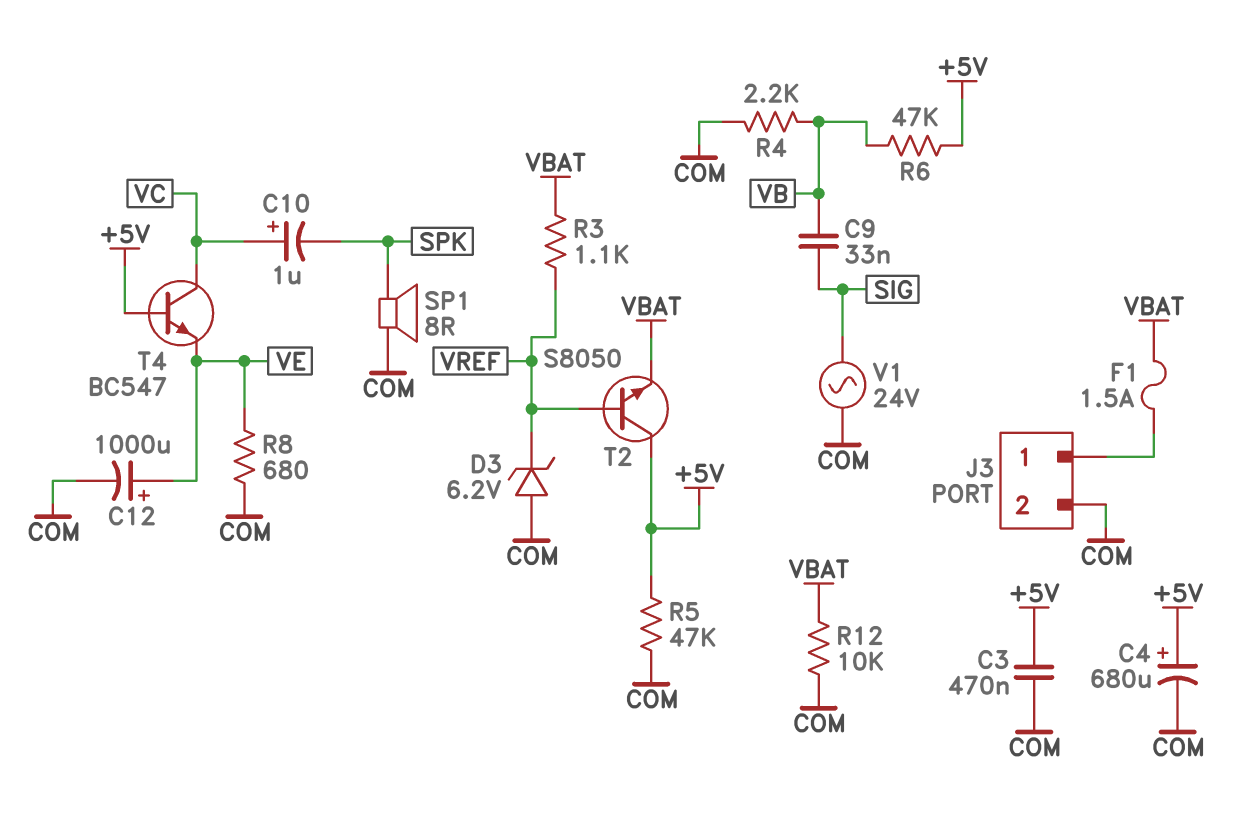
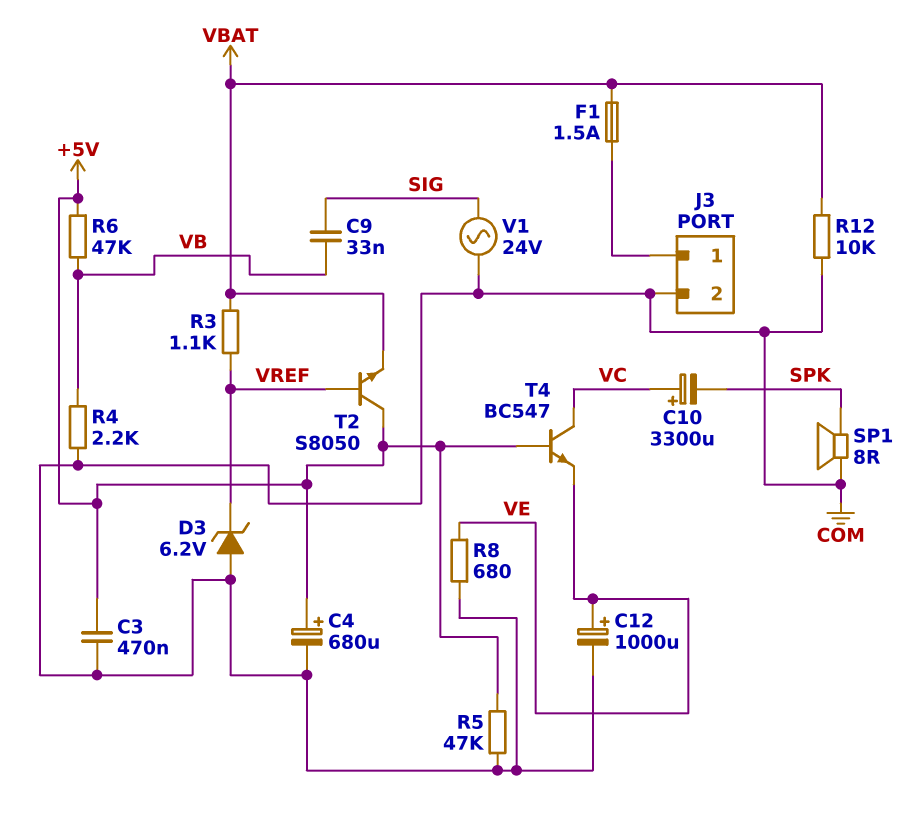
C10: 1uF (plus VC, minus SPK) -> 3300uF (plus VC, minus SPK)

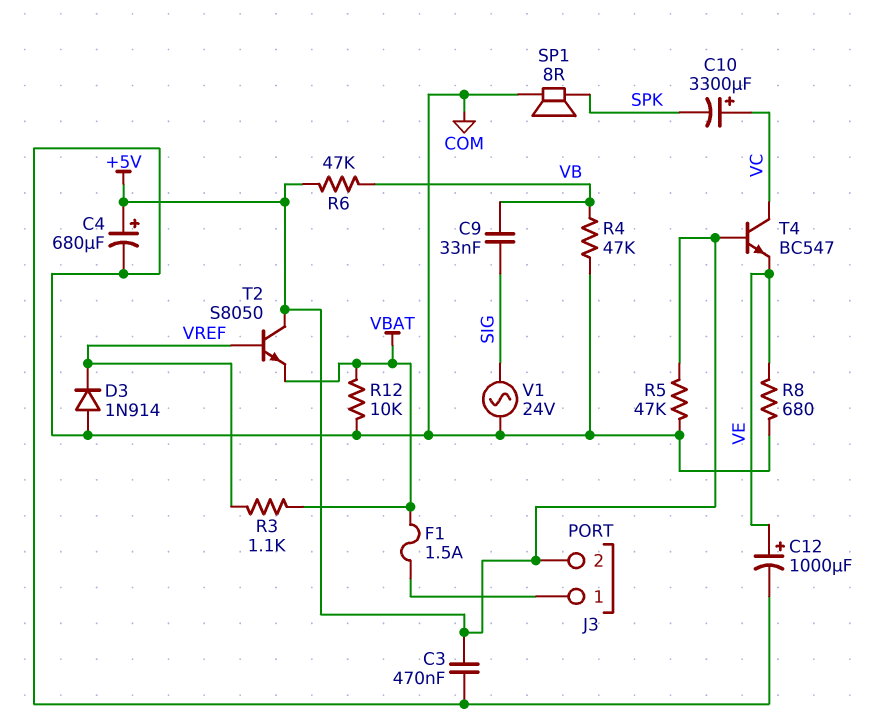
D3: zener 6.2V (A COM, K VREF) -> diode 1N914 (A COM, K VREF)
J3 pin 2: COM -> +5V
R4: 2.2k (COM, VB) -> 47k (COM, VB)

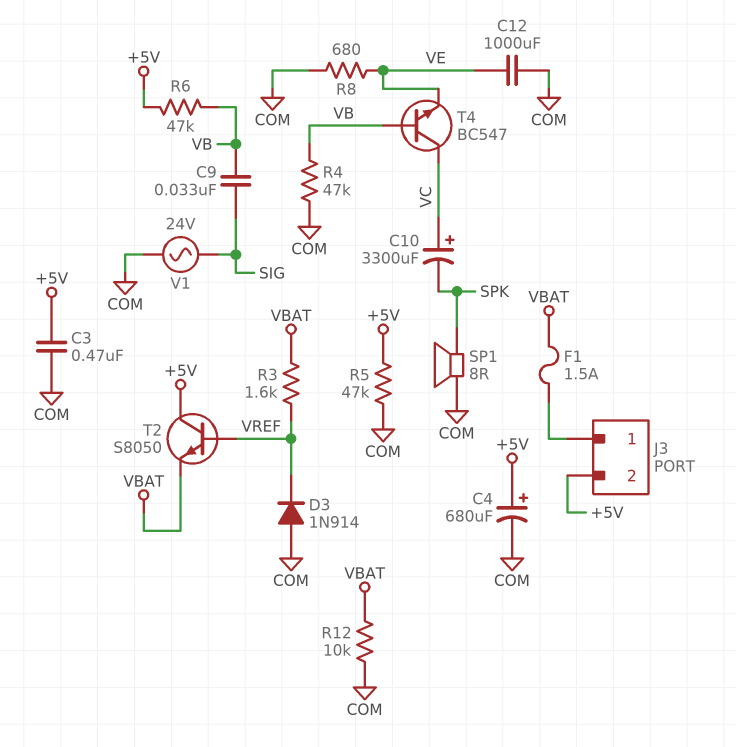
C12: 1000uF (plus VE, minus COM) -> 1000uF (COM, VE)
R3: 1.1k (VBAT, VREF) -> 1.6k (VBAT, VREF)
T4: NPN BC547 (B +5V, C VC, E VE) -> NPN BC547 (B VB, C VC, E VE)

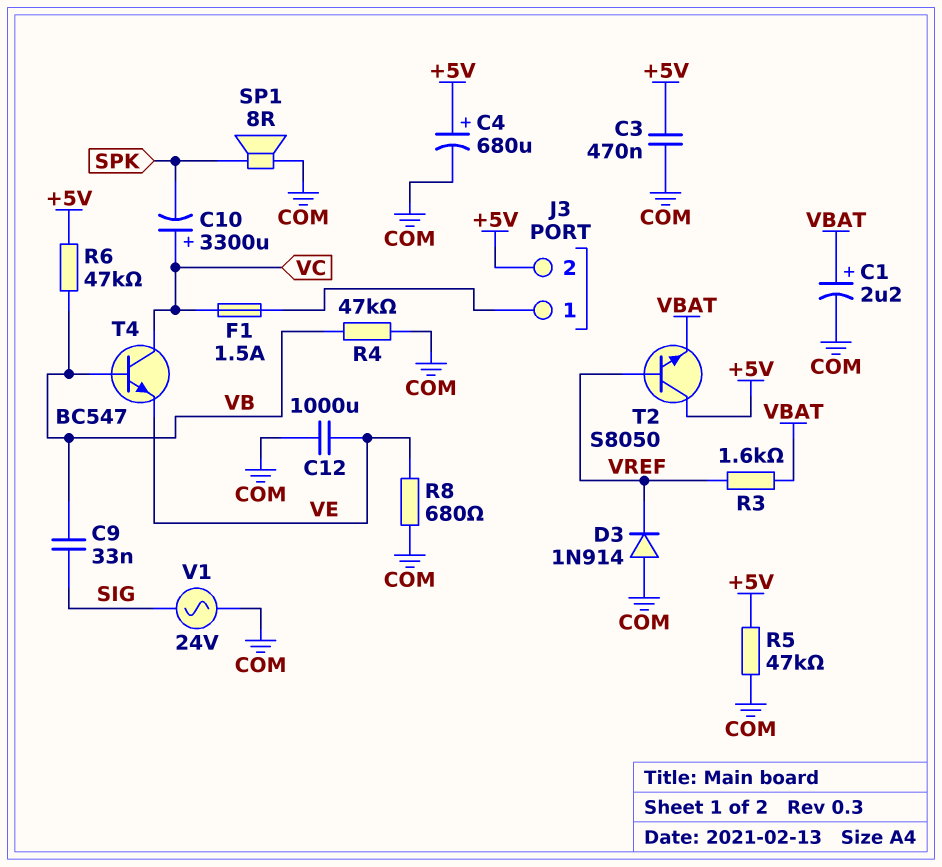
C1: none -> 2.2uF (plus VBAT, minus COM)
F1: 1.5A (J3/1, VBAT) -> 1.5A (J3/1, VC)
R12: 10k (COM, VBAT) -> none

